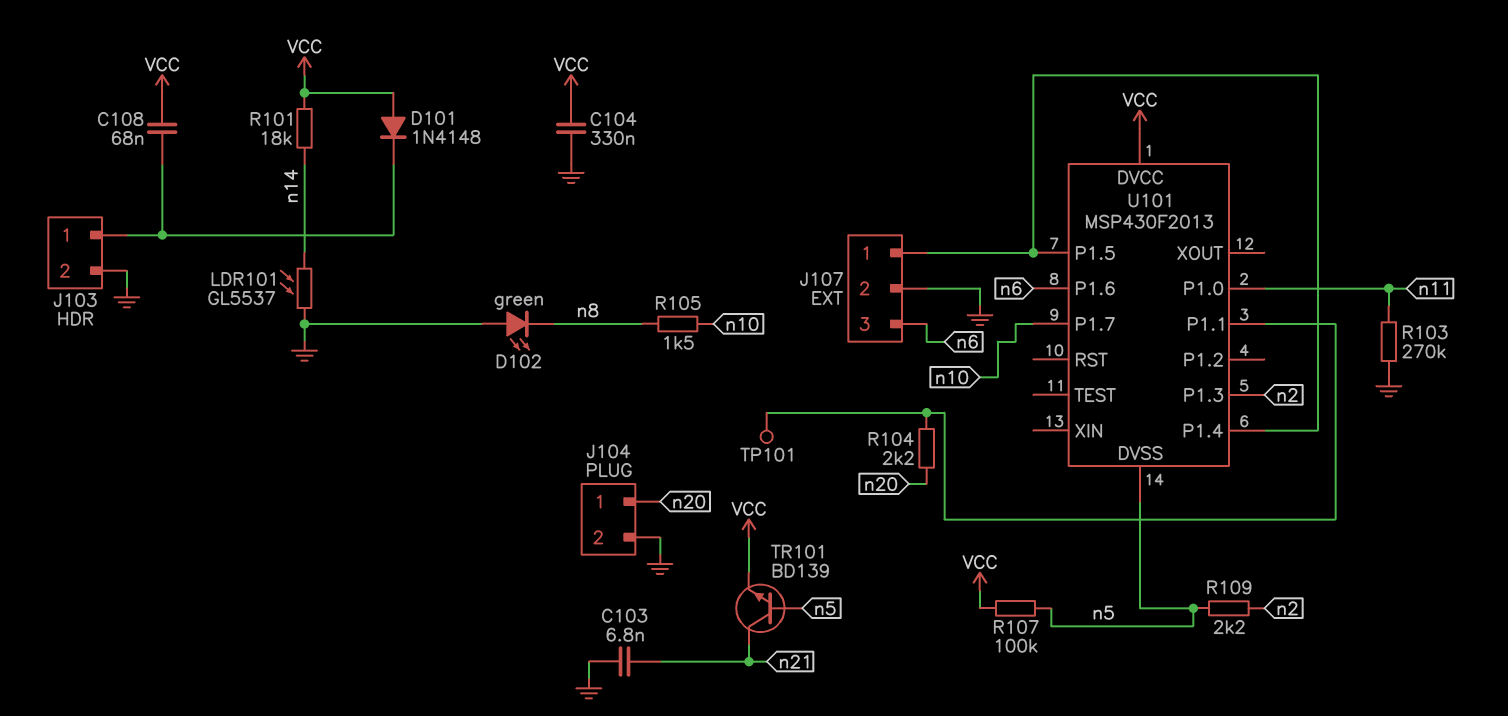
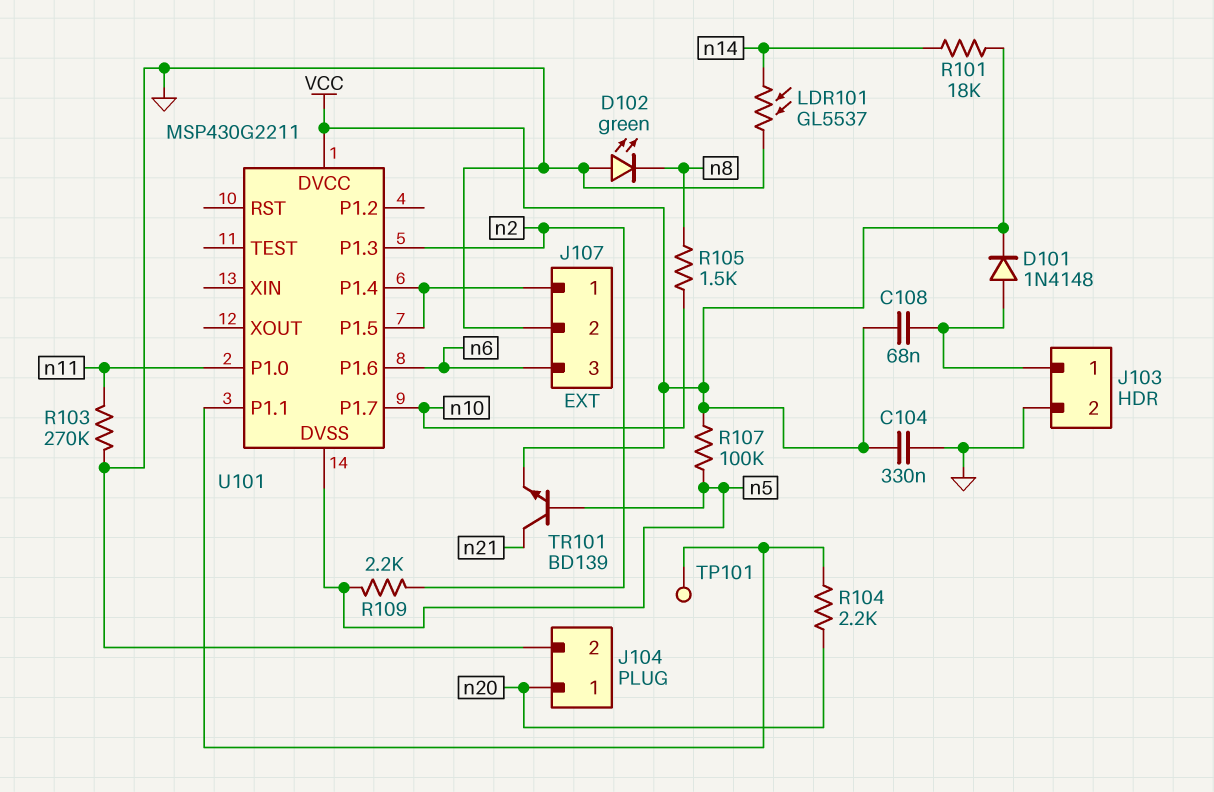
C103: 6.8nF (GND, n21) -> none
D101: diode 1N4148 (A VCC, K J103/1) -> diode 1N4148 (A J103/1, K VCC)
U101: MSP430F2013 -> MSP430G2211

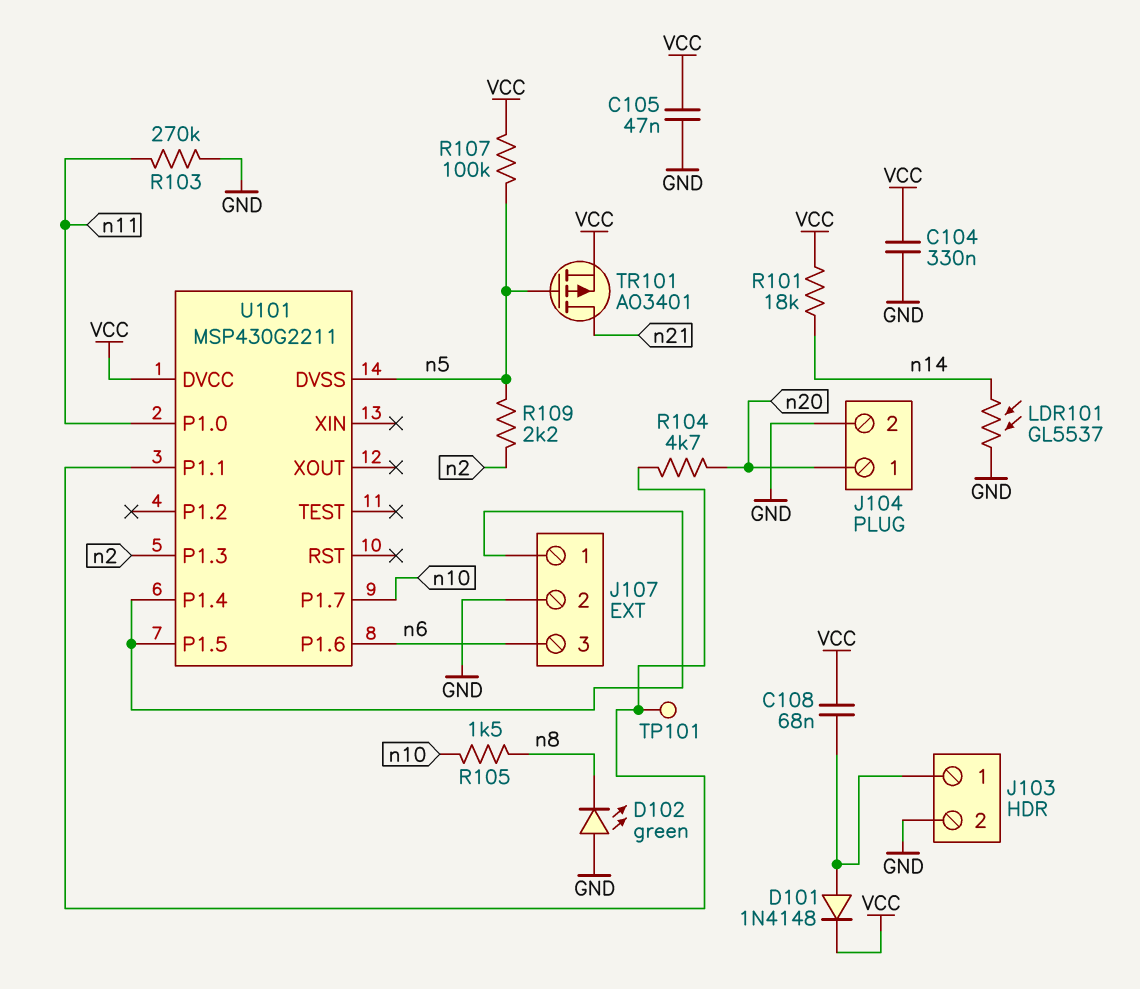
C105: none -> 47nF (GND, VCC)
R104: 2.2k (U101/P1.1, n20) -> 4.7k (U101/P1.1, n20)
TR101: NPN BD139 (B n5, C n21, E VCC) -> PMOS AO3401 (G n5, D n21, S VCC)

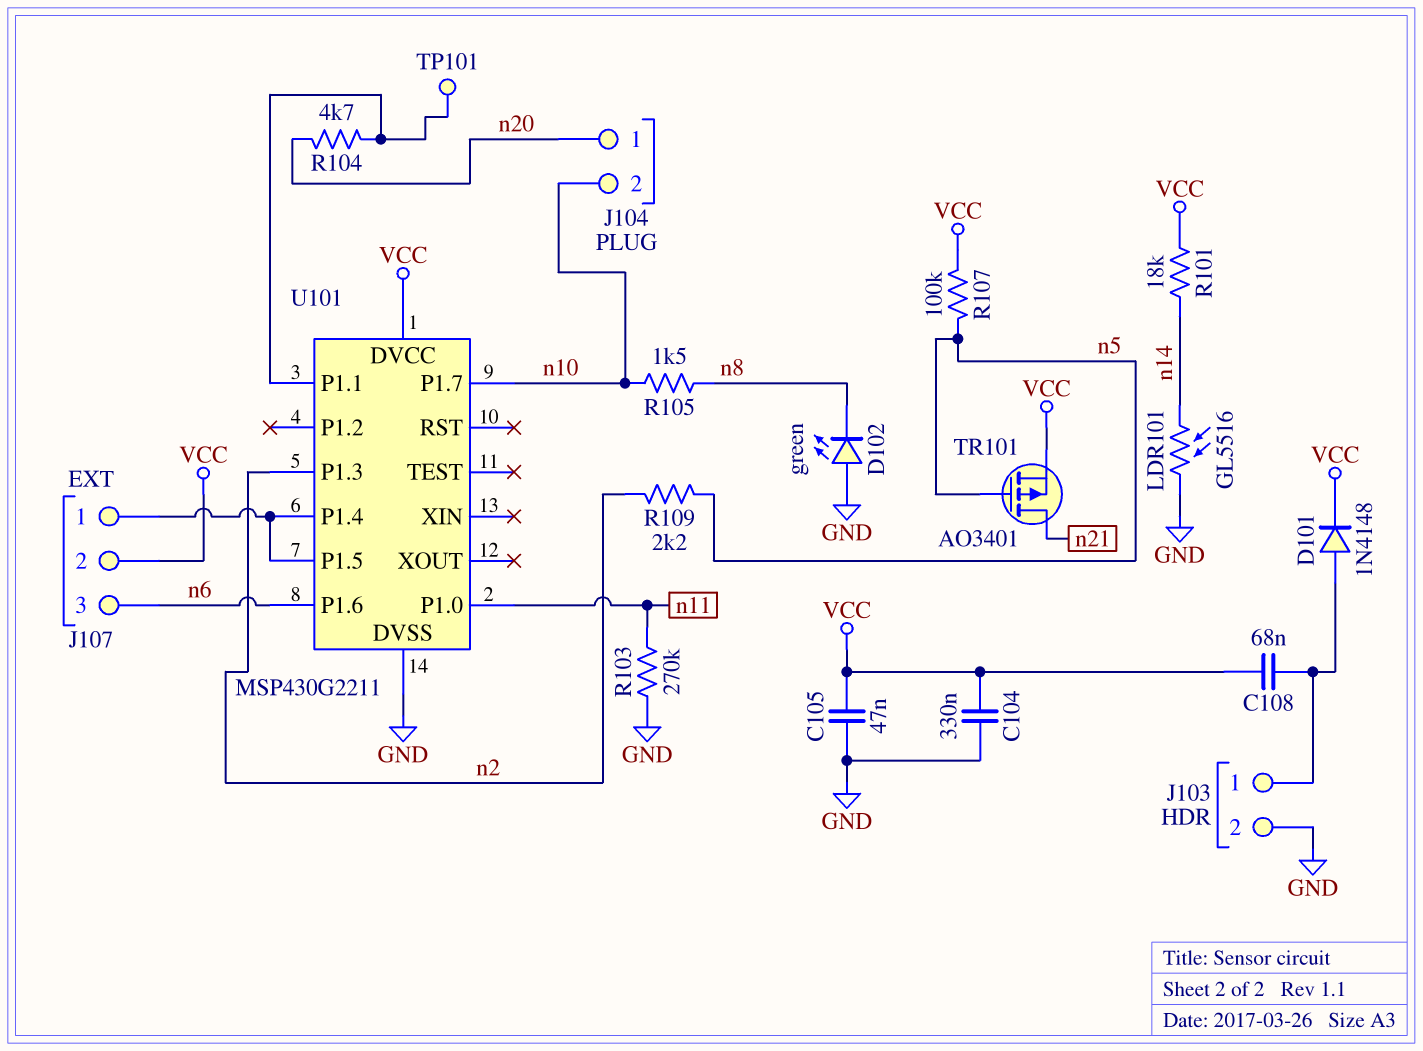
J104 pin 2: GND -> n10
J107 pin 2: GND -> VCC
LDR101: GL5537 (GND, n14) -> GL5516 (GND, n14)
U101 pin DVSS: n5 -> GND

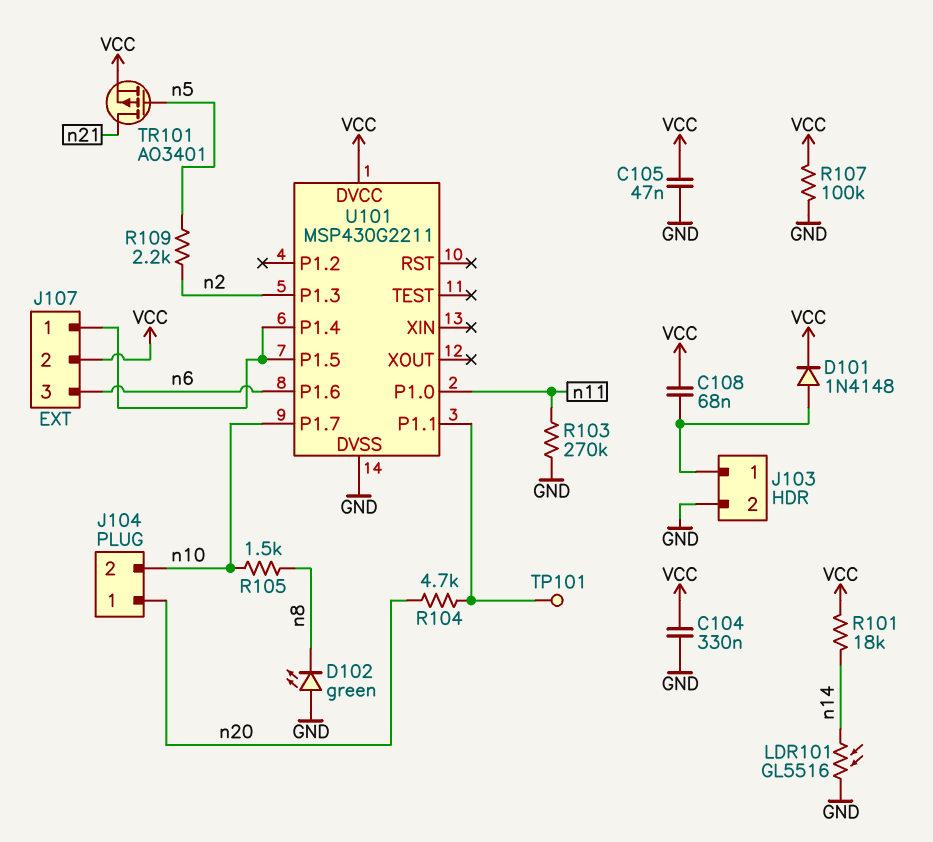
R107: 100k (VCC, n5) -> 100k (GND, VCC)

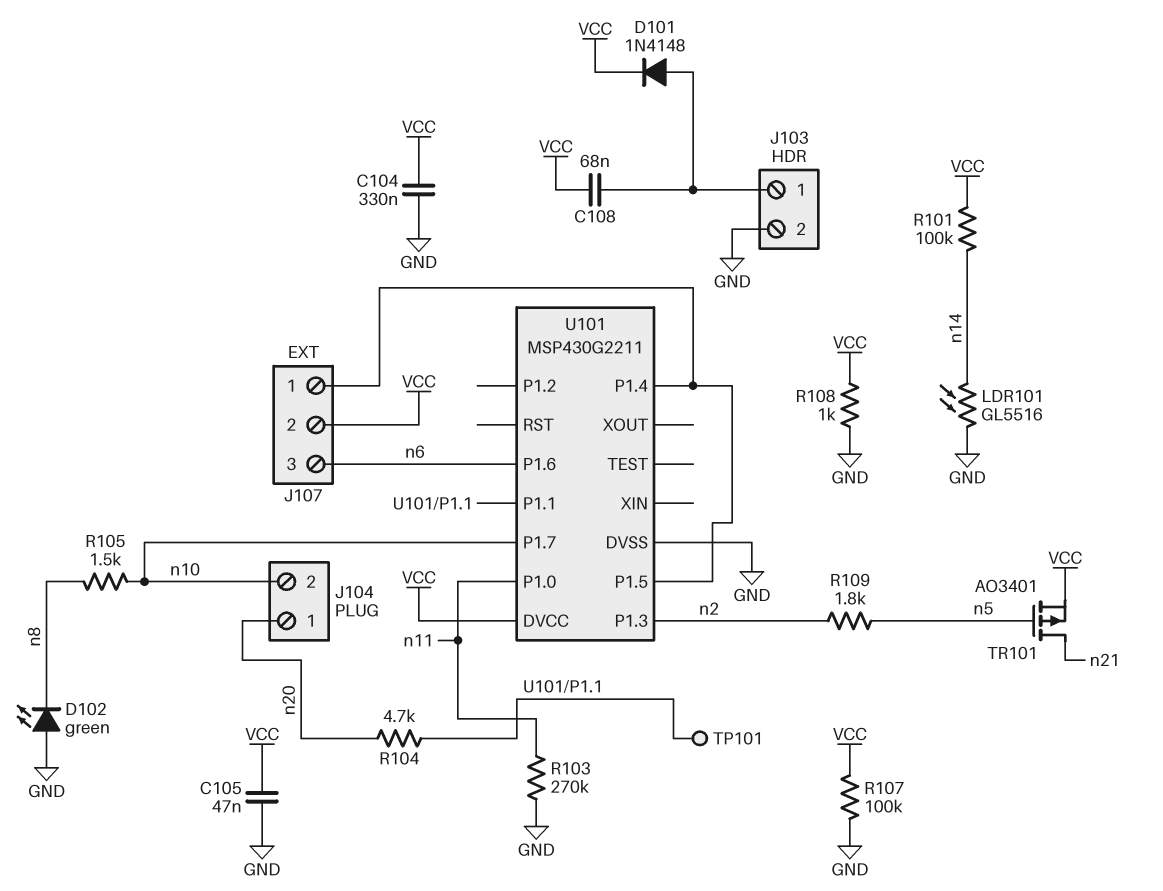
R101: 18k (VCC, n14) -> 100k (VCC, n14)
R108: none -> 1k (GND, VCC)
R109: 2.2k (n2, n5) -> 1.8k (n2, n5)

